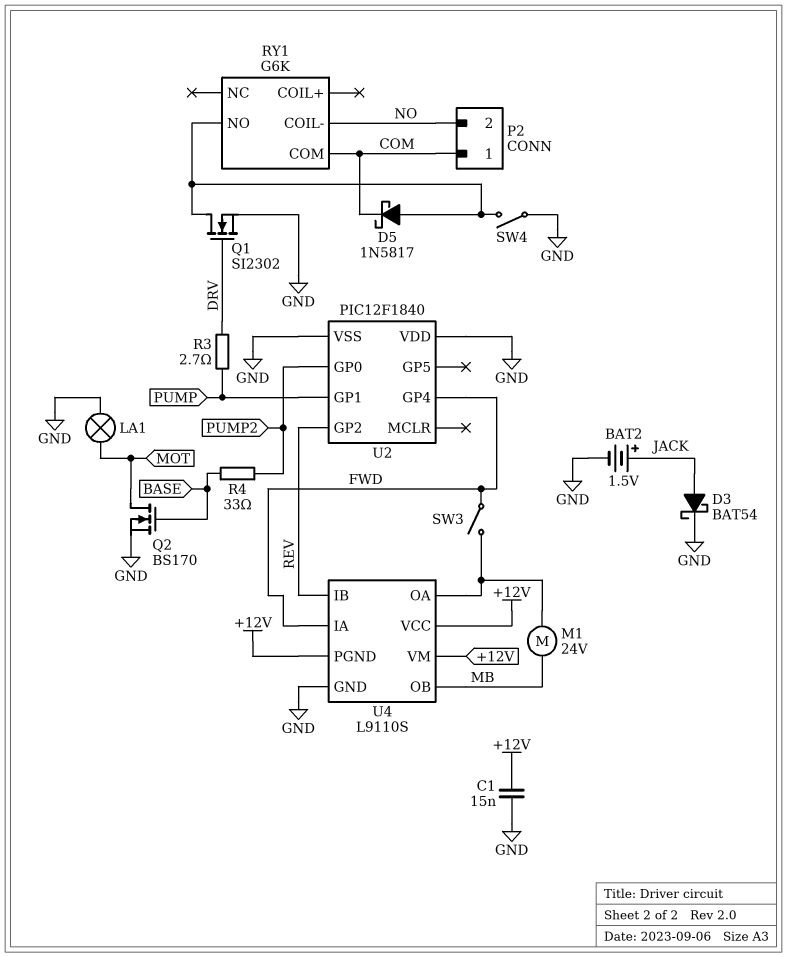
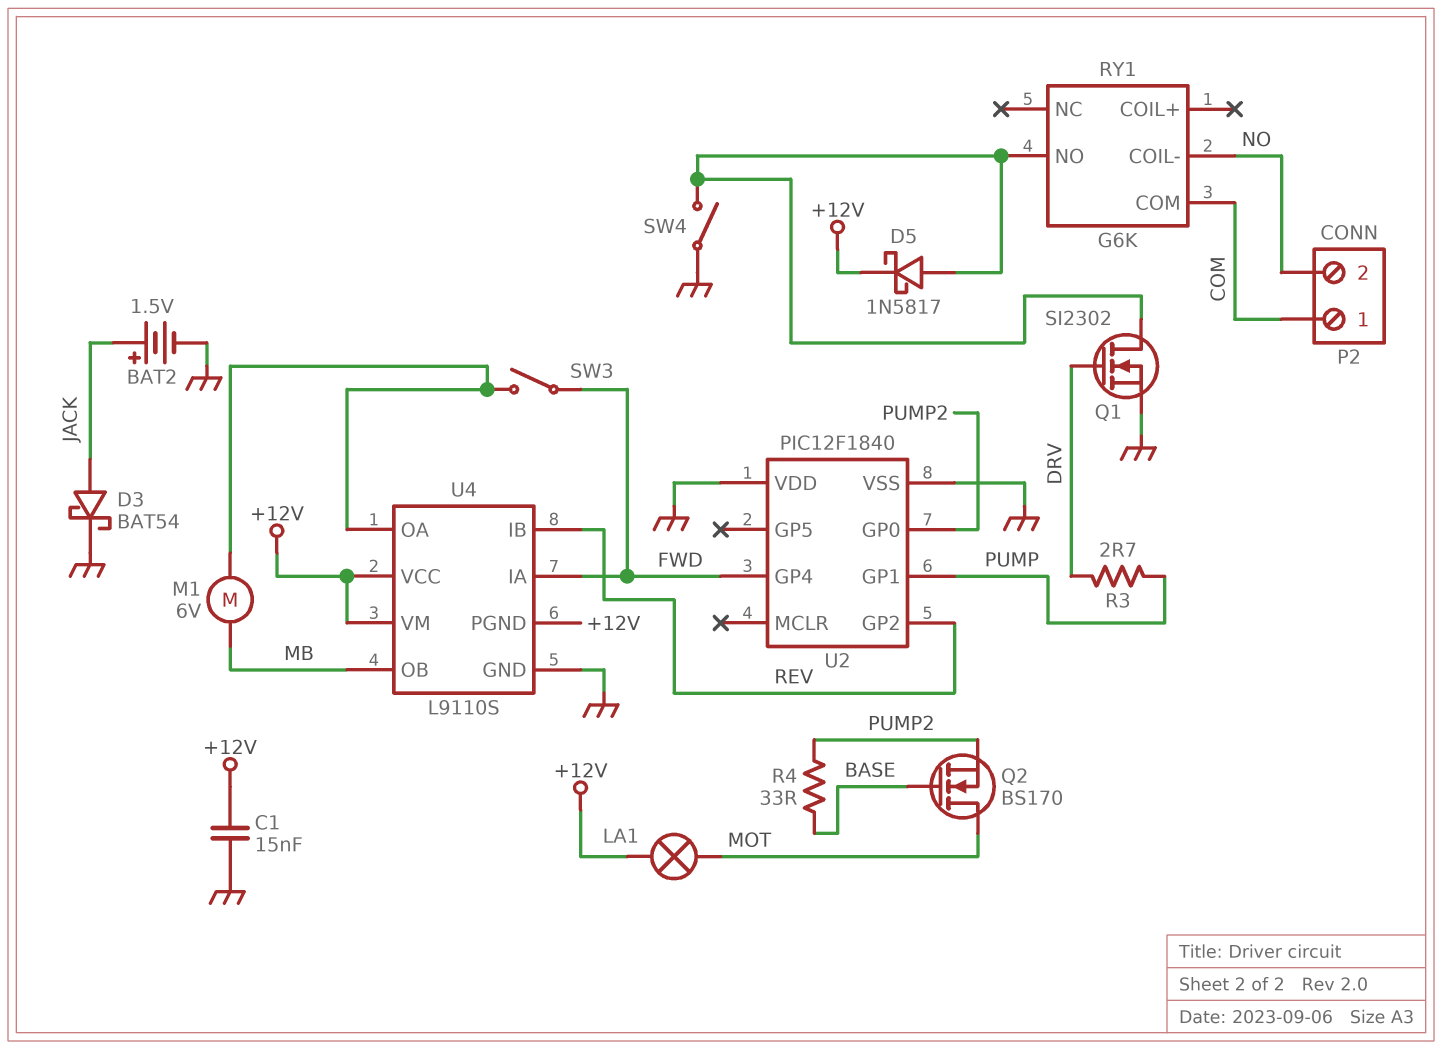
D5: schottky 1N5817 (A RY1/NO, K COM) -> schottky 1N5817 (A RY1/NO, K +12V)
LA1: lamp (GND, MOT) -> lamp (+12V, MOT)
M1: motor 24V (MB, U4/OA) -> motor 6V (MB, U4/OA)
Q2: NMOS BS170 (G BASE, D MOT, S GND) -> NMOS BS170 (G BASE, D MOT, S PUMP2)

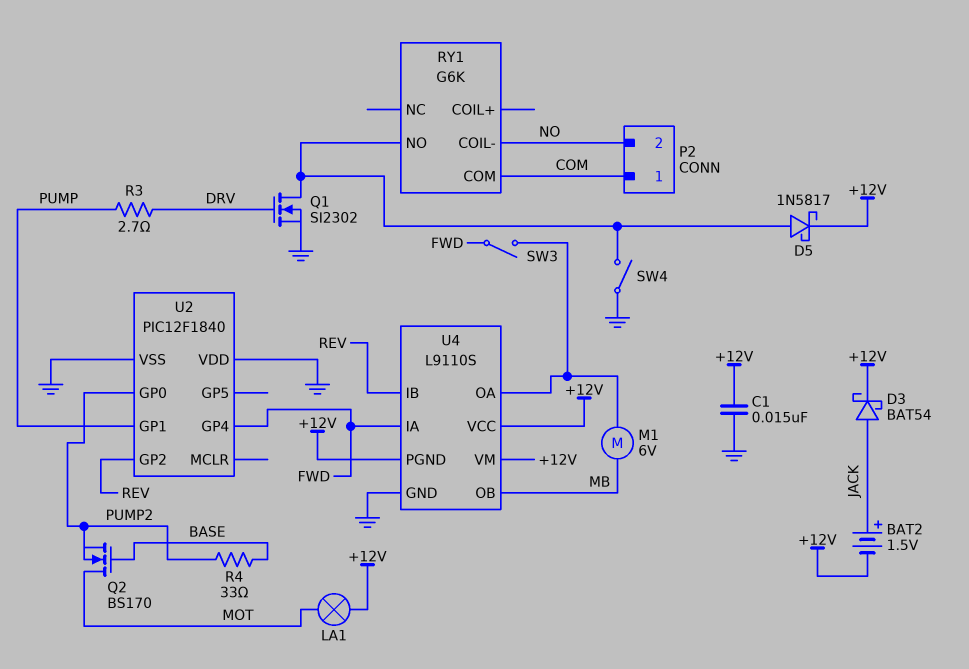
BAT2: 1.5V (plus JACK, minus GND) -> 1.5V (plus JACK, minus +12V)
D3: schottky BAT54 (A JACK, K GND) -> schottky BAT54 (A JACK, K +12V)

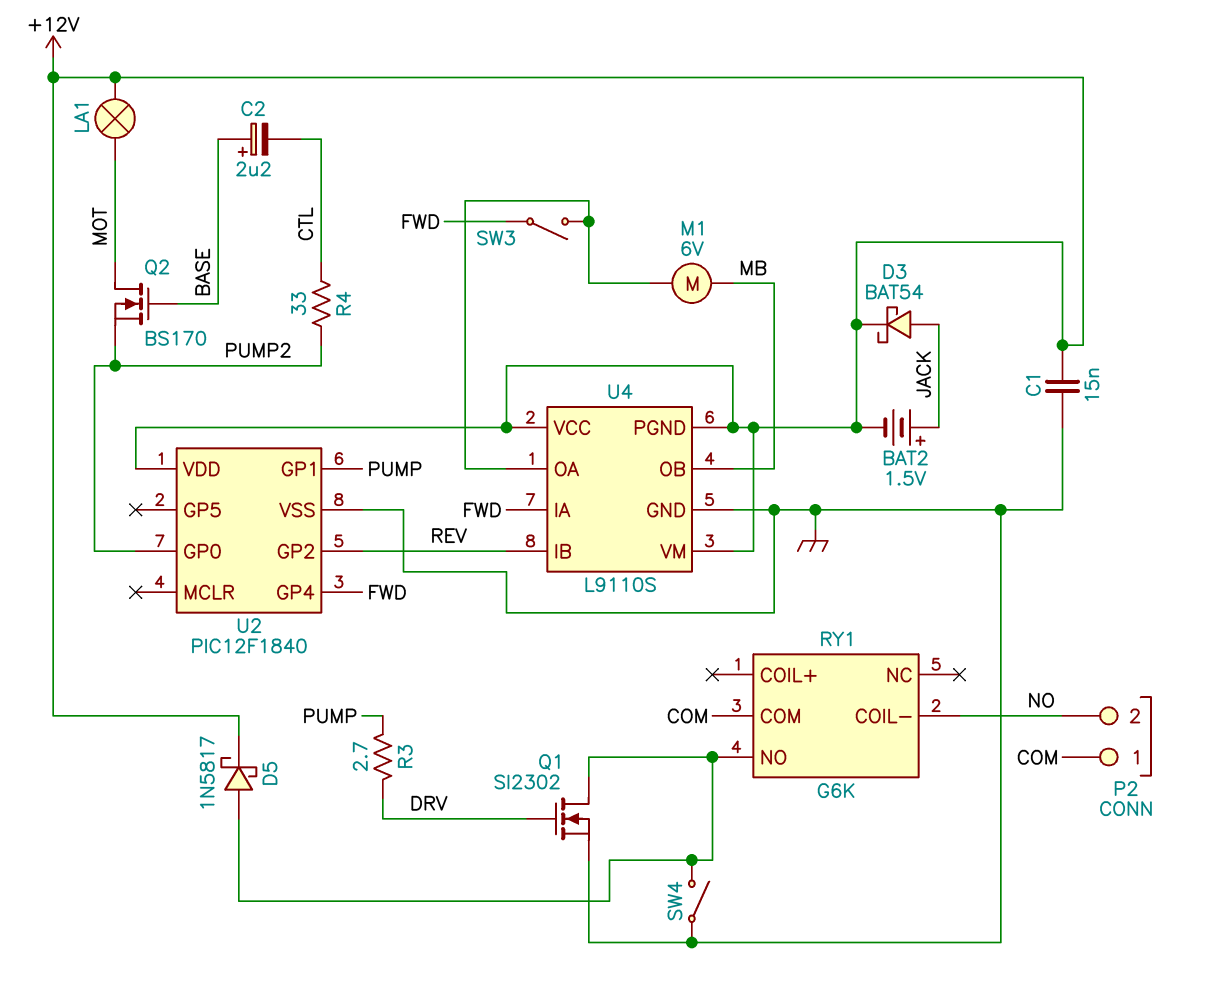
C2: none -> 2.2uF (plus BASE, minus CTL)
R4: 33 (BASE, PUMP2) -> 33 (CTL, PUMP2)
U2 pin VDD: GND -> +12V

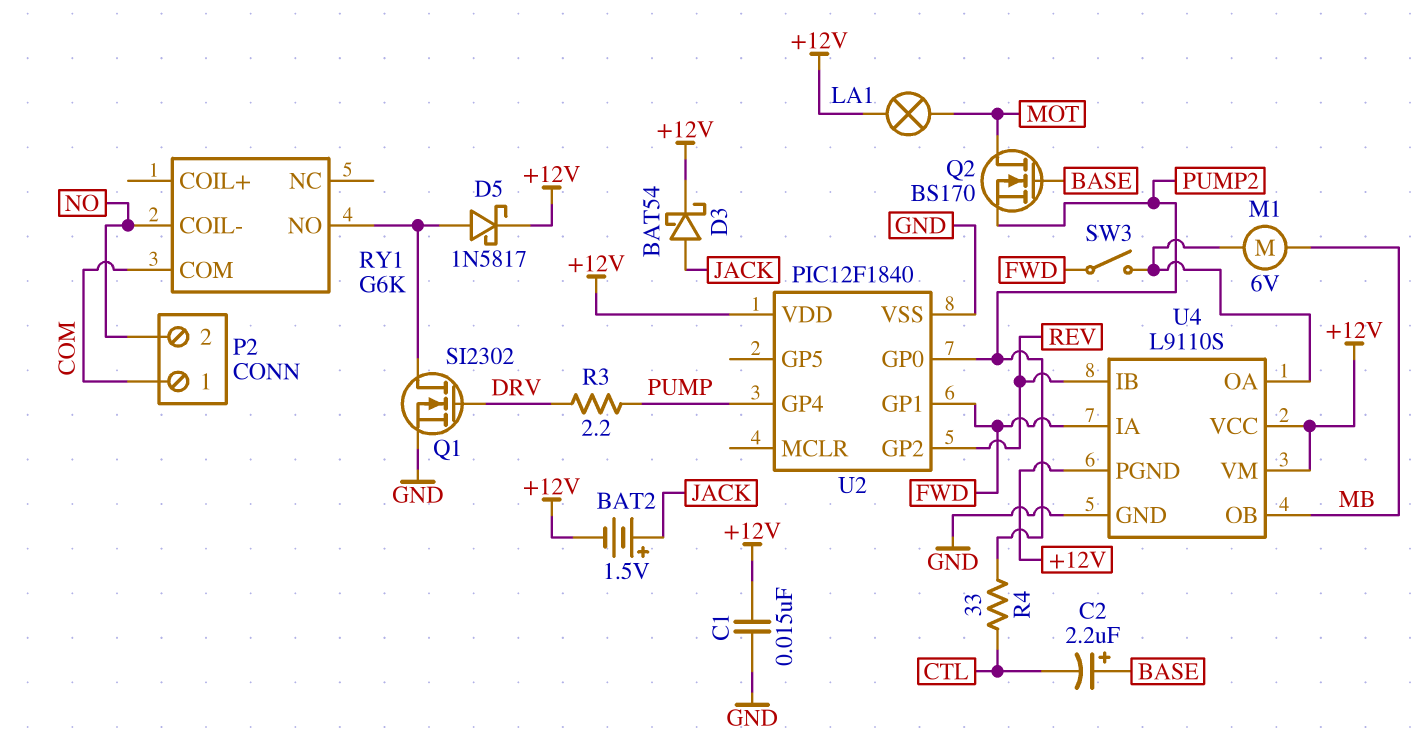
R3: 2.7 (DRV, PUMP) -> 2.2 (DRV, PUMP)
SW4: switch (GND, RY1/NO) -> none
U2 pin GP1: PUMP -> FWD
U2 pin GP4: FWD -> PUMP

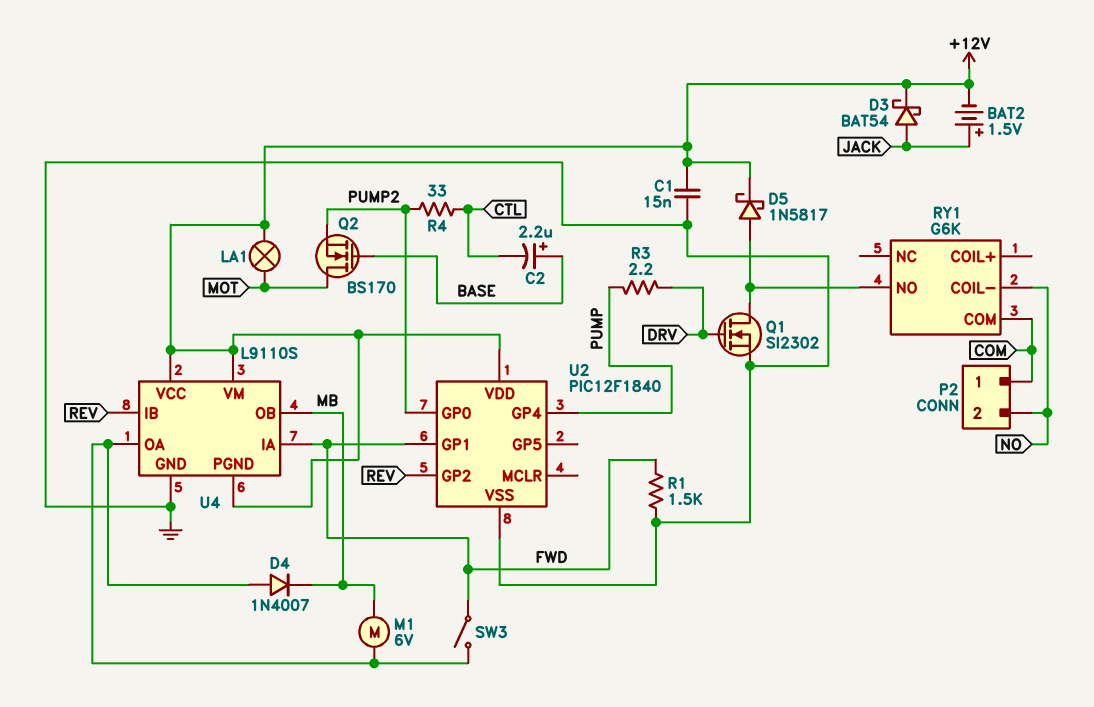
D4: none -> diode 1N4007 (A U4/OA, K MB)
R1: none -> 1.5k (FWD, GND)

